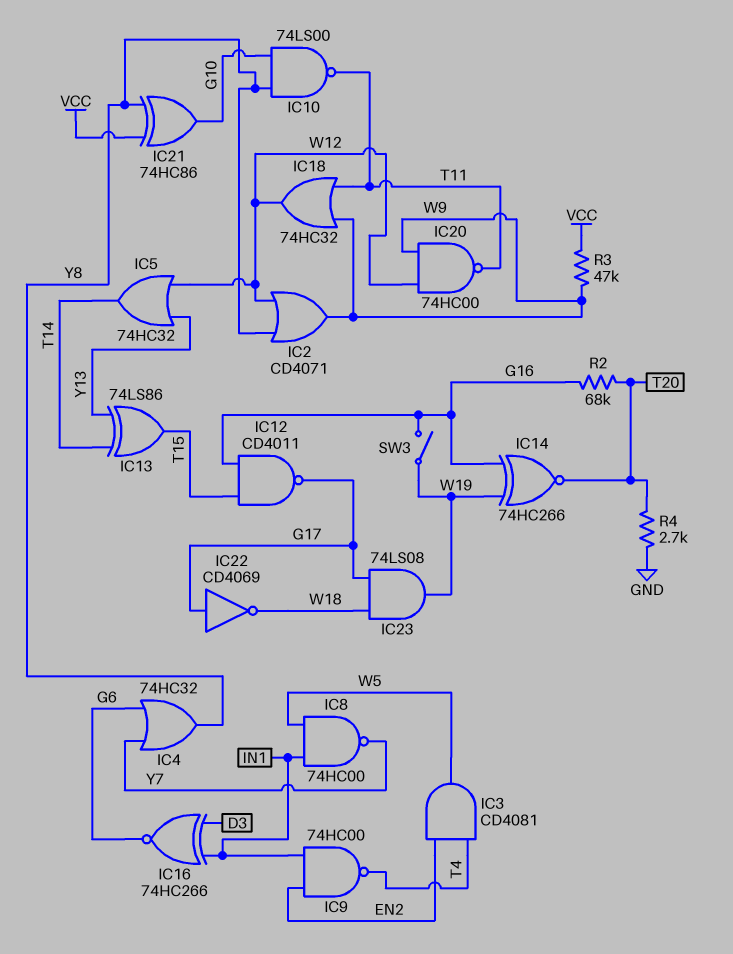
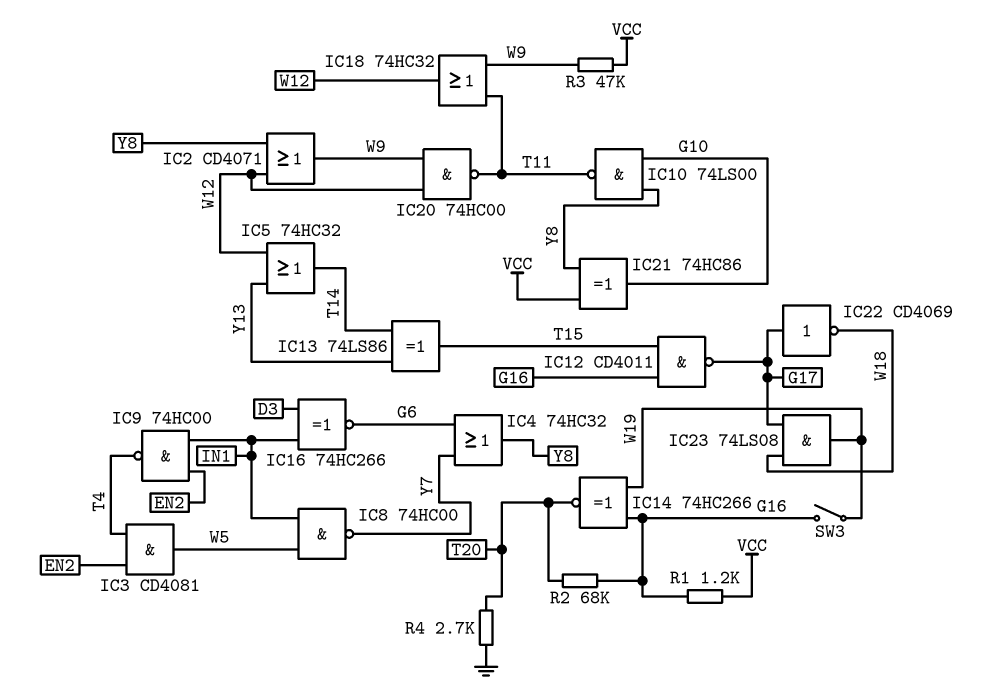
R1: none -> 1.2k (G16, VCC)

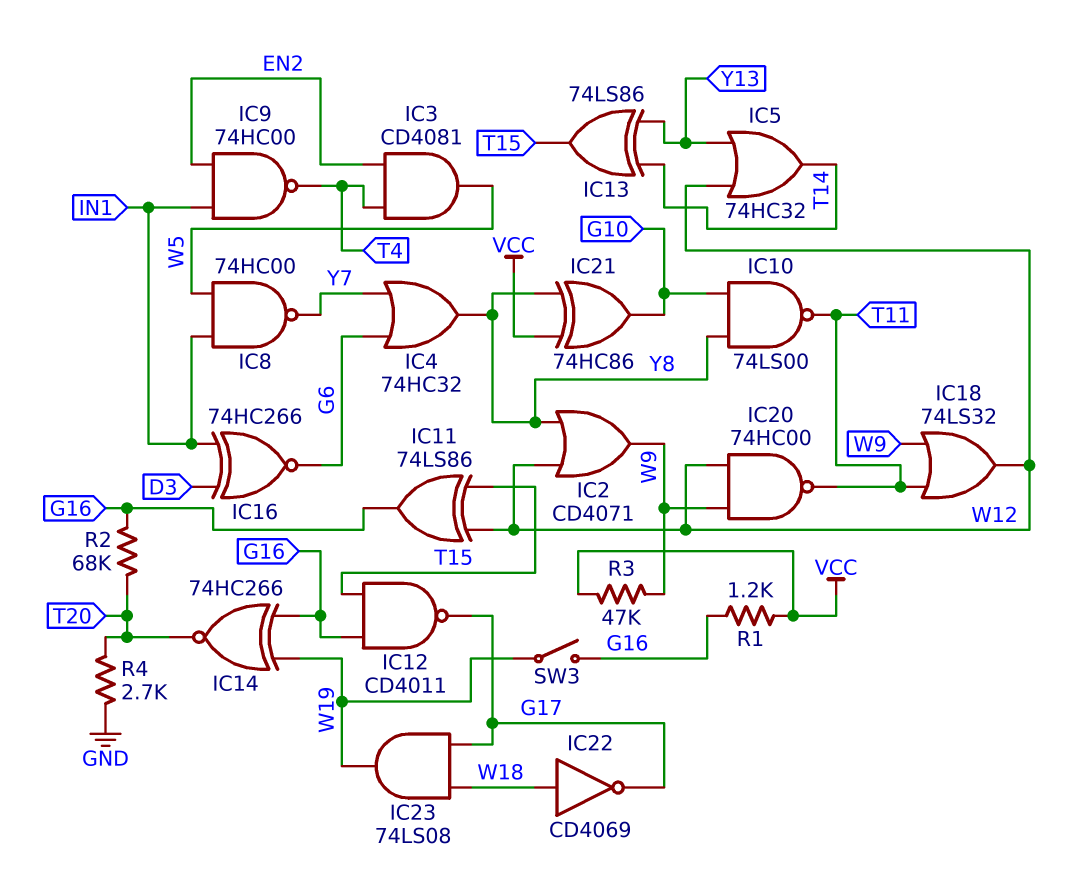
IC11: none -> XOR 74LS86 (in T15, in W12, out G16)
IC18: OR 74HC32 (in T11, in W9, out W12) -> OR 74LS32 (in T11, in W9, out W12)
IC22: NOT CD4069 (in G17, out W18) -> NOT CD4069 (in W18, out G17)

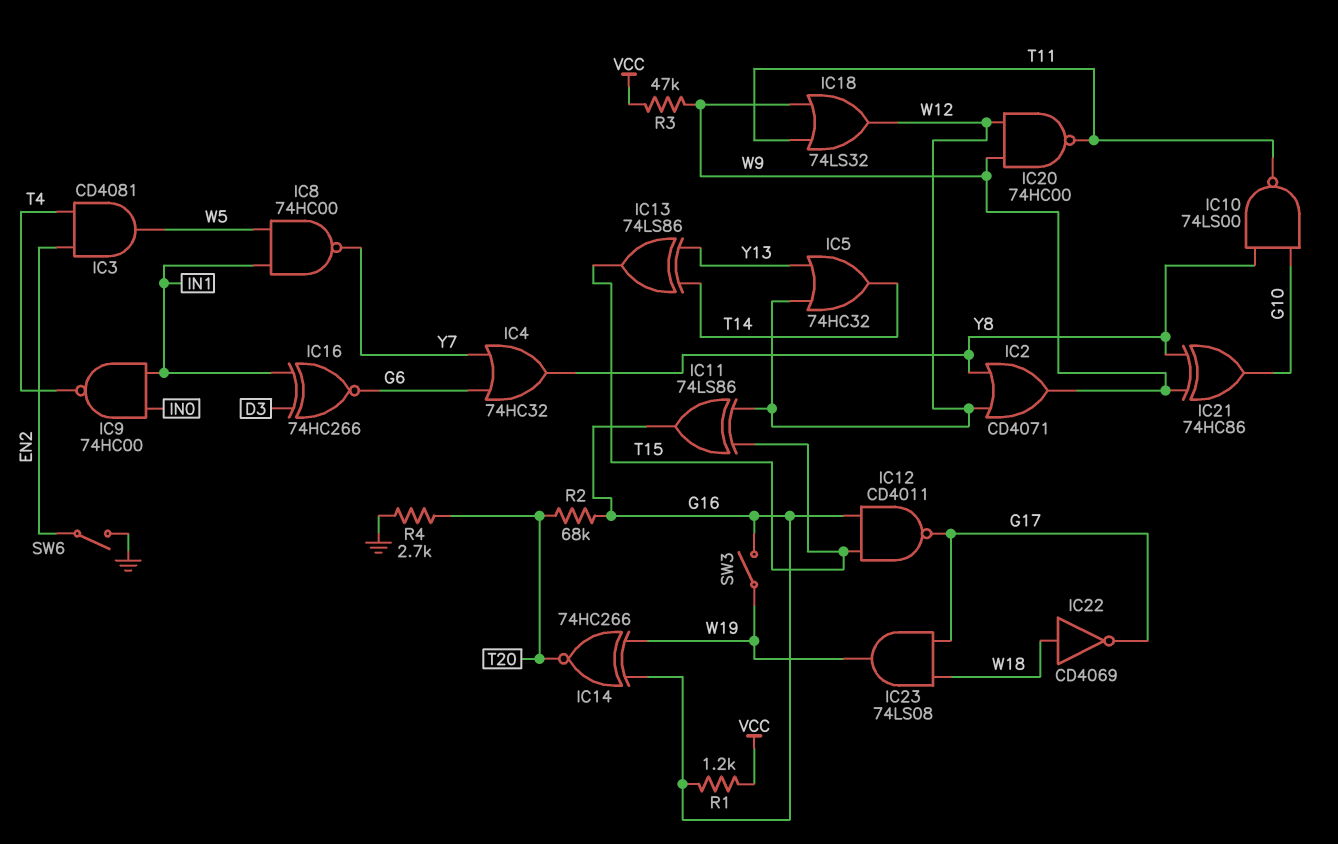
IC9: NAND 74HC00 (in EN2, in IN1, out T4) -> NAND 74HC00 (in IN0, in IN1, out T4)
IC21: XOR 74HC86 (in VCC, in Y8, out G10) -> XOR 74HC86 (in W9, in Y8, out G10)
SW6: none -> switch (EN2, GND)

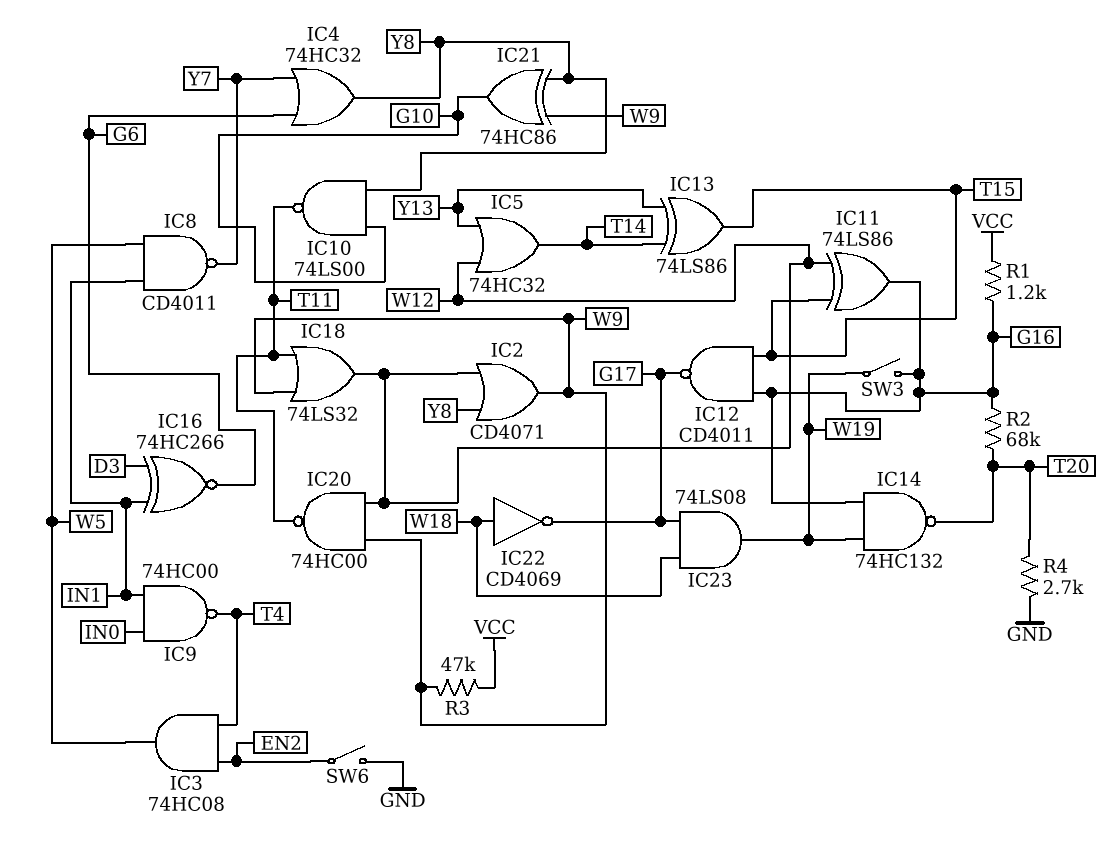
IC3: AND CD4081 (in EN2, in T4, out W5) -> AND 74HC08 (in EN2, in T4, out W5)
IC8: NAND 74HC00 (in IN1, in W5, out Y7) -> NAND CD4011 (in IN1, in W5, out Y7)
IC14: XNOR 74HC266 (in G16, in W19, out T20) -> NAND 74HC132 (in G16, in W19, out T20)

